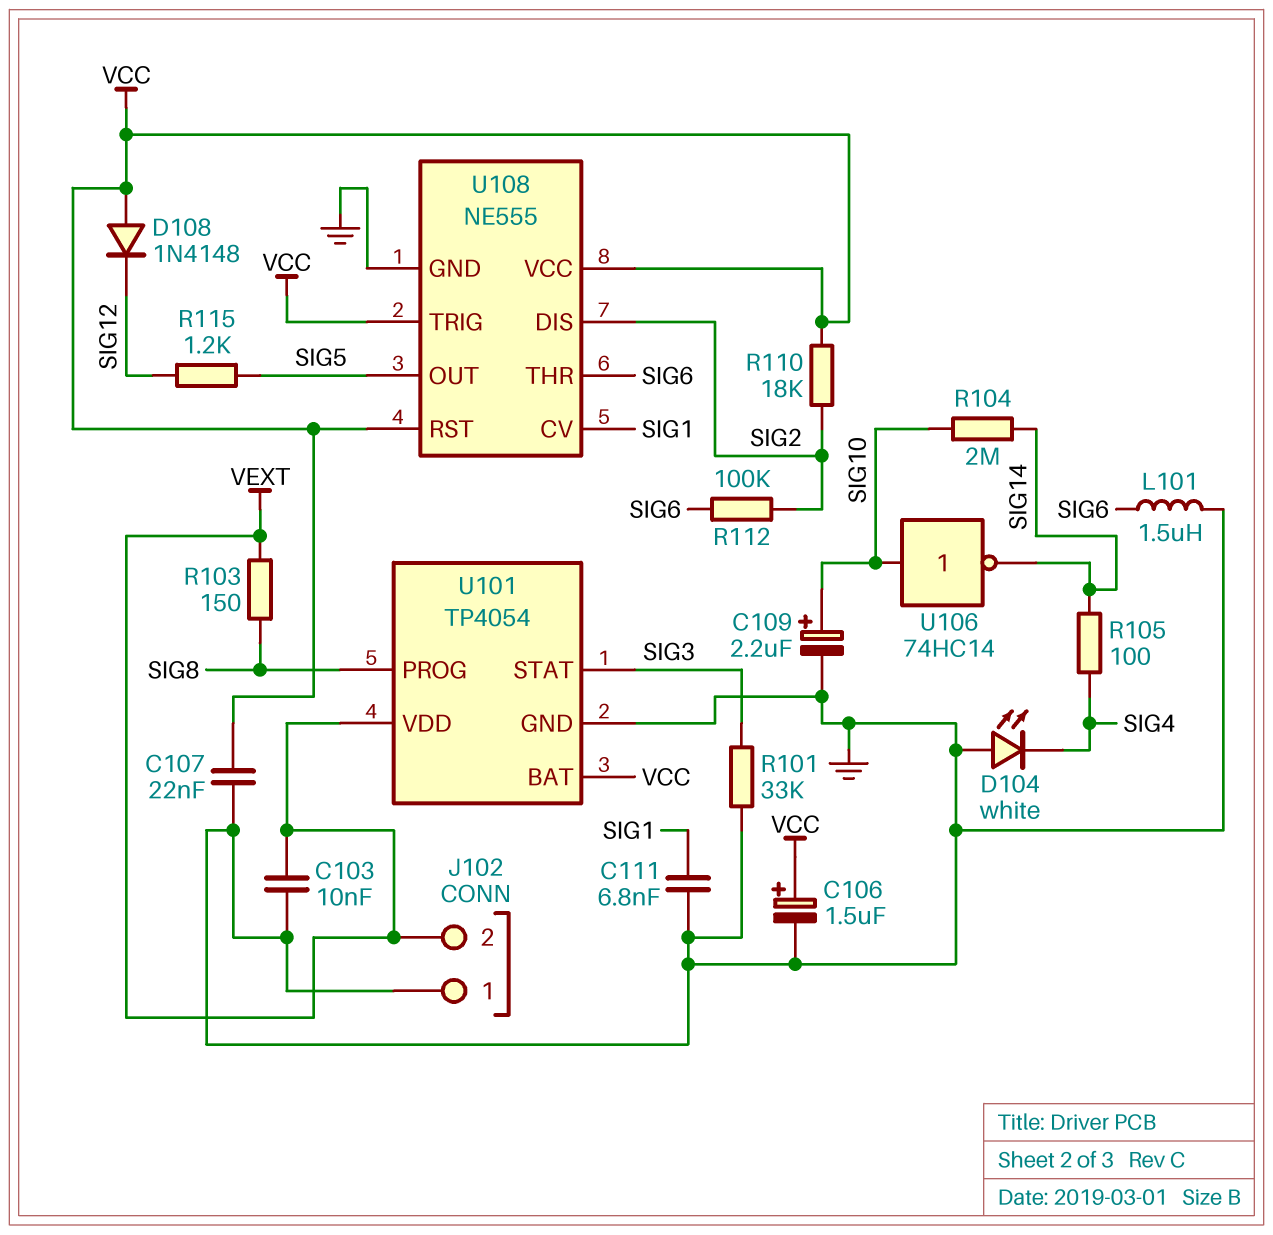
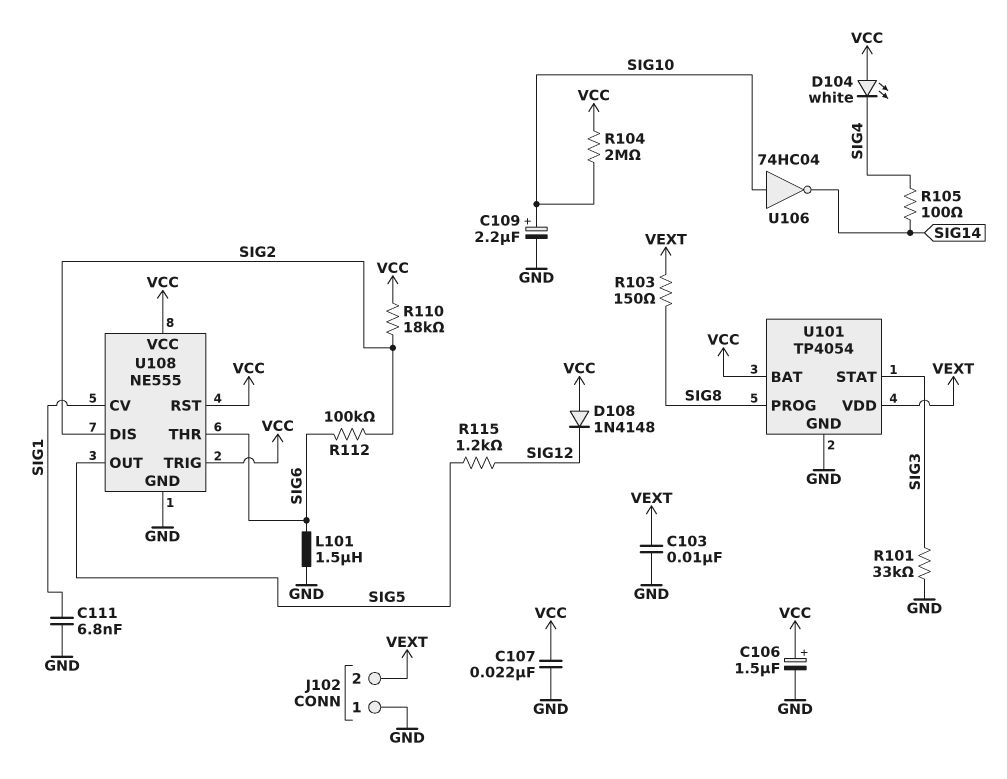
D104: LED white (A GND, K SIG4) -> LED white (A VCC, K SIG4)
R104: 2M (SIG10, SIG14) -> 2M (SIG10, VCC)
U106: NOT 74HC14 (in SIG10, out SIG14) -> NOT 74HC04 (in SIG10, out SIG14)

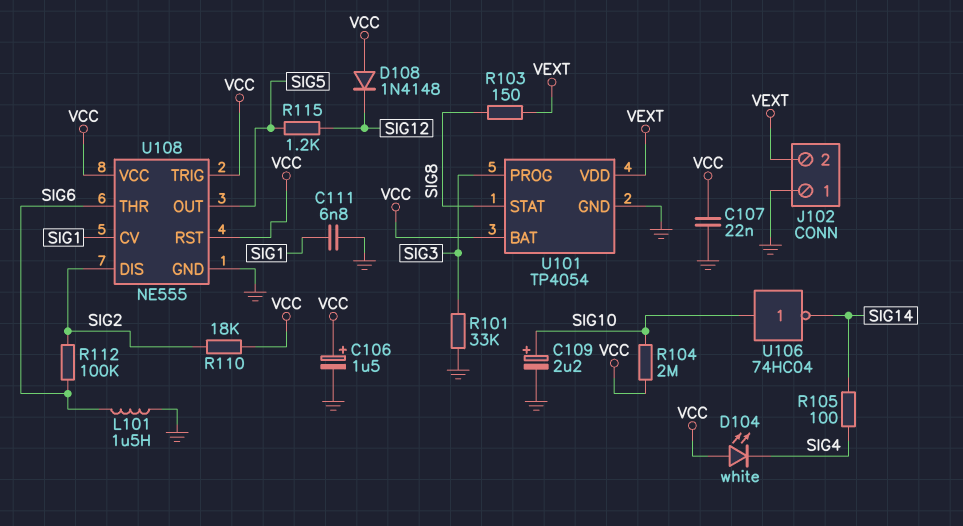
C103: 10nF (GND, VEXT) -> none
U101 pin PROG: SIG8 -> SIG3
U101 pin STAT: SIG3 -> SIG8

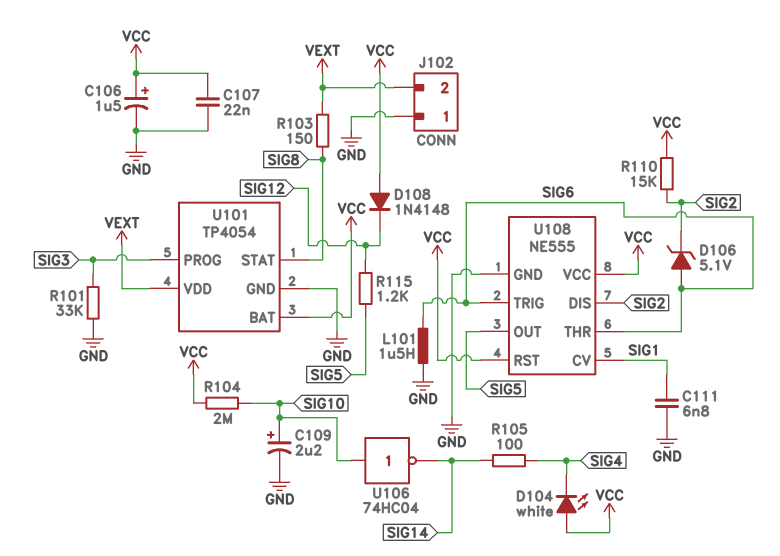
D106: none -> zener 5.1V (A SIG6, K SIG2)
R110: 18k (SIG2, VCC) -> 15k (SIG2, VCC)
R112: 100k (SIG2, SIG6) -> none
U108 pin TRIG: VCC -> SIG6

